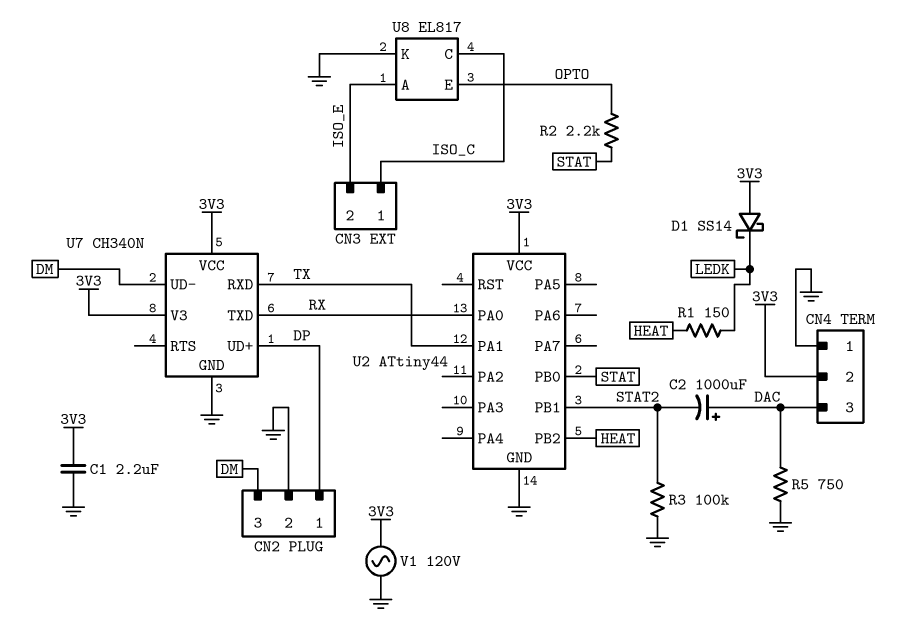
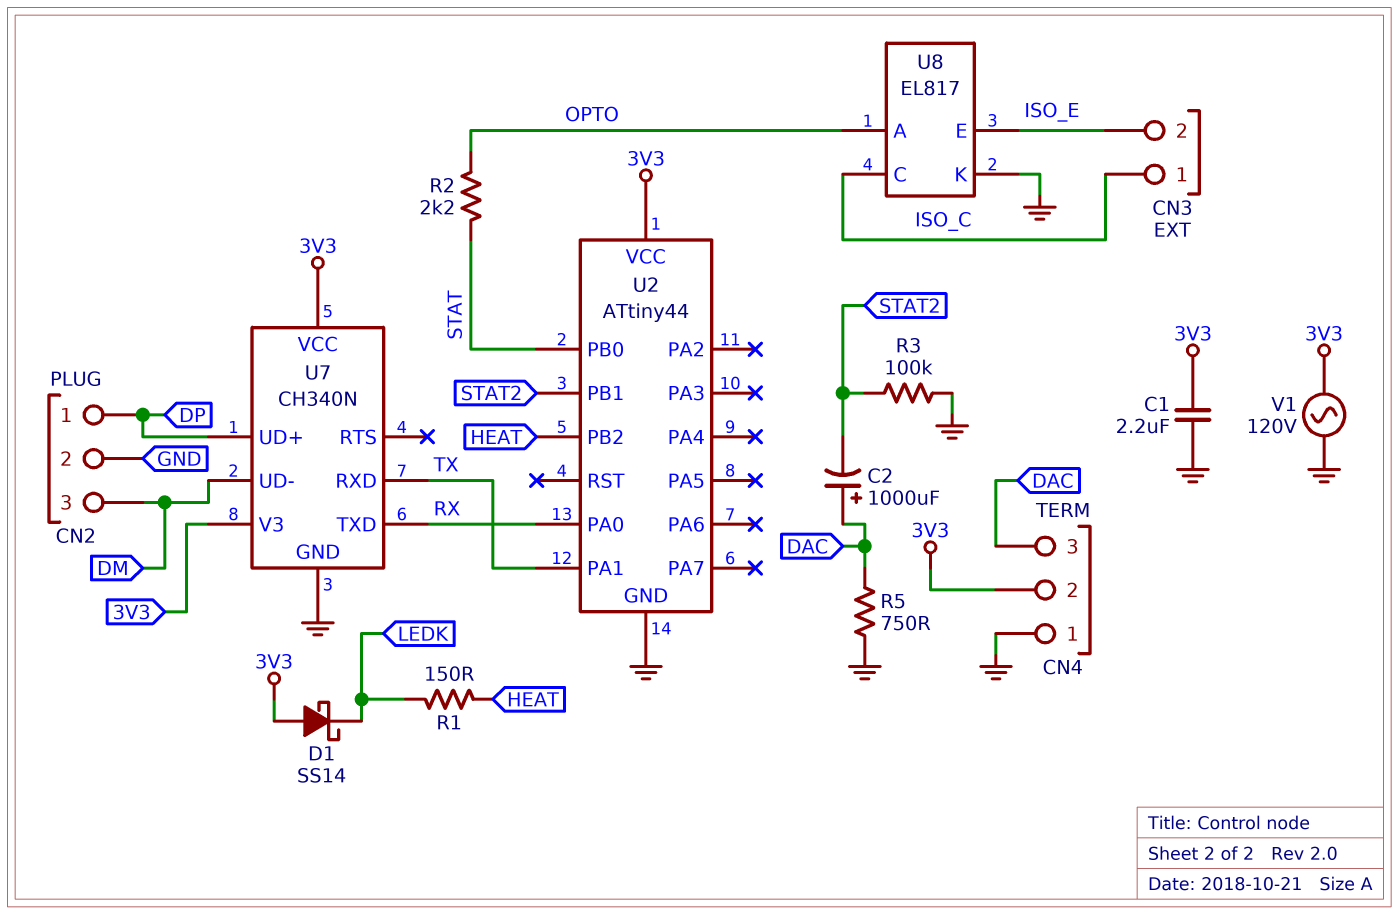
U8 pin A: ISO_E -> OPTO
U8 pin E: OPTO -> ISO_E

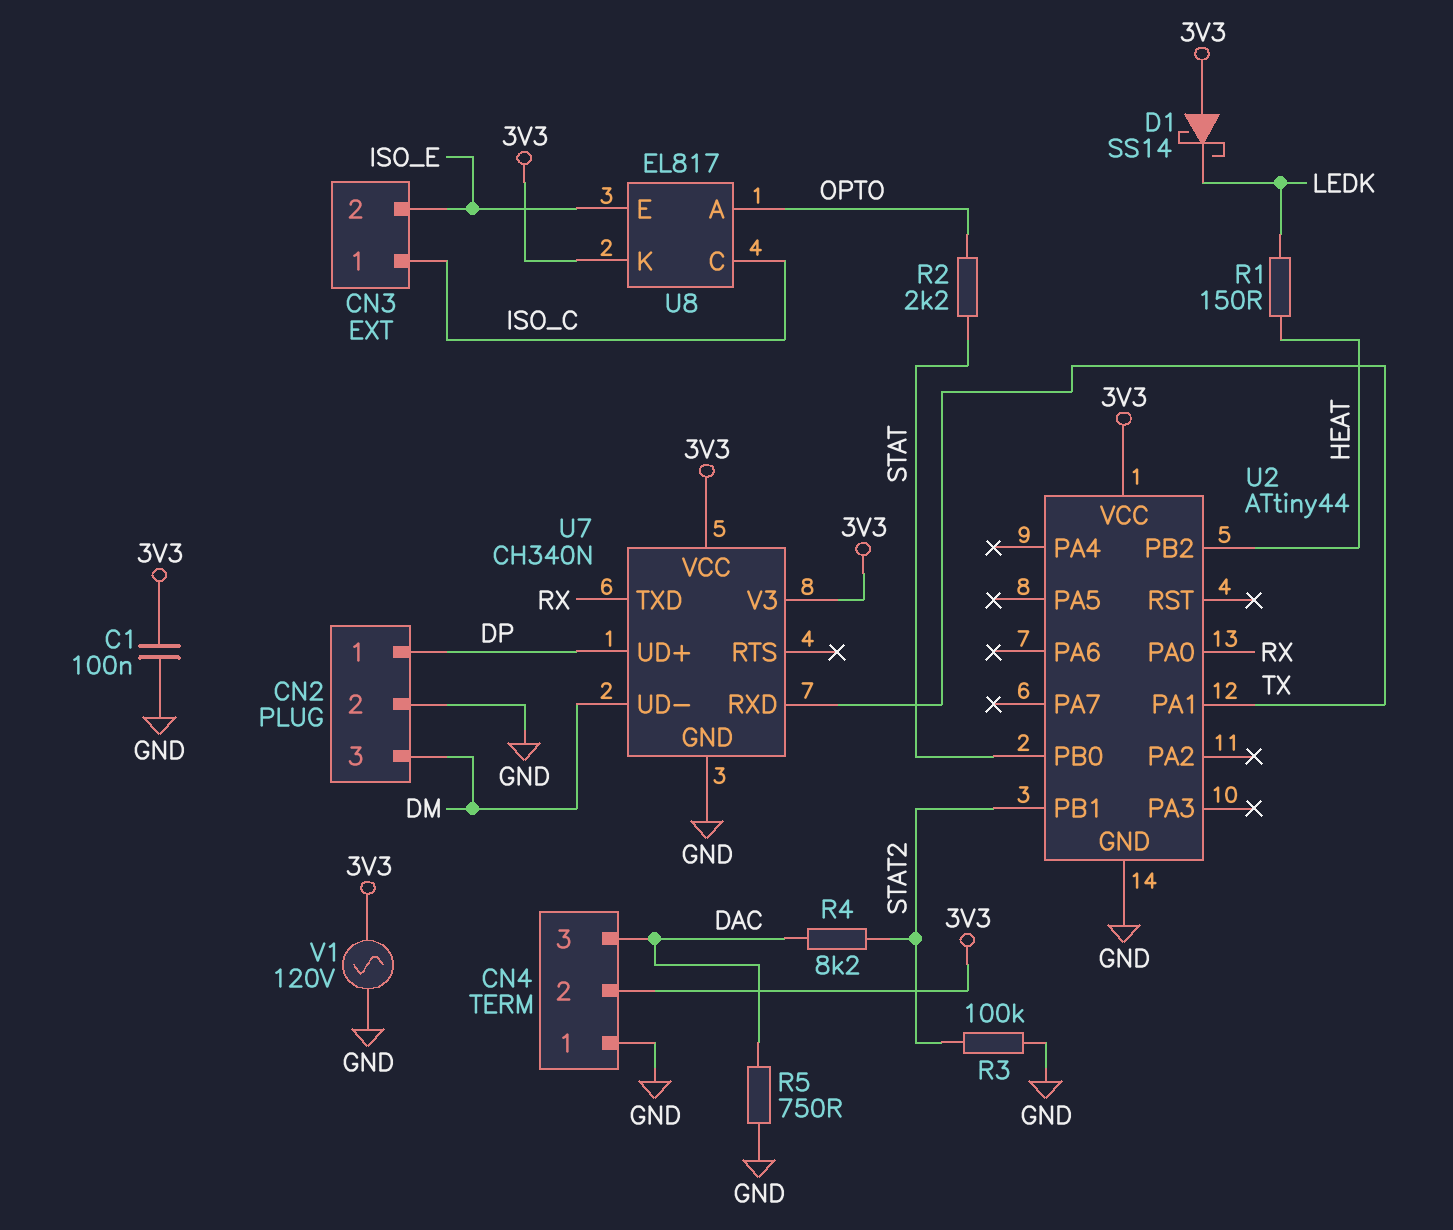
C1: 2.2uF (3V3, GND) -> 100nF (3V3, GND)
C2: 1000uF (plus DAC, minus STAT2) -> none
R4: none -> 8.2k (DAC, STAT2)
U8 pin K: GND -> 3V3

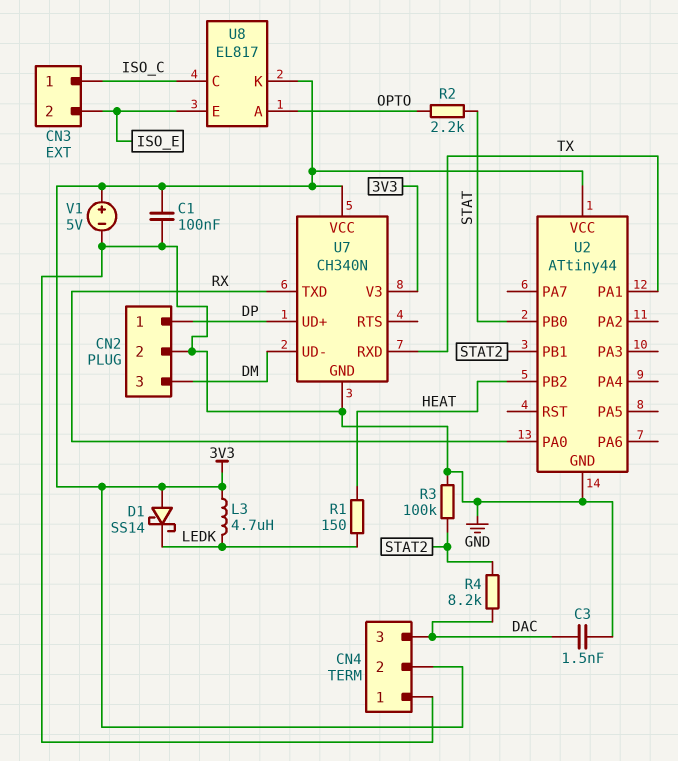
C3: none -> 1.5nF (DAC, GND)
L3: none -> 4.7uH (3V3, LEDK)
R5: 750 (DAC, GND) -> none
V1: AC 120V (3V3, GND) -> 5V (plus 3V3, minus GND)

